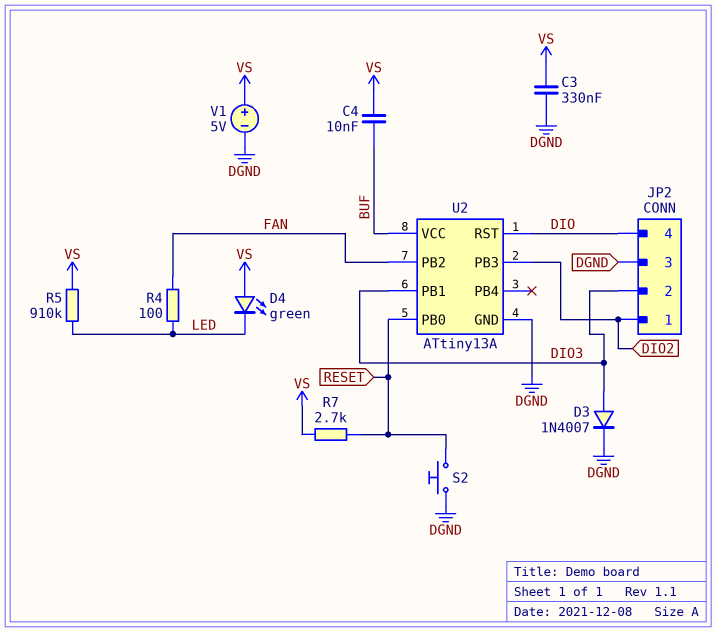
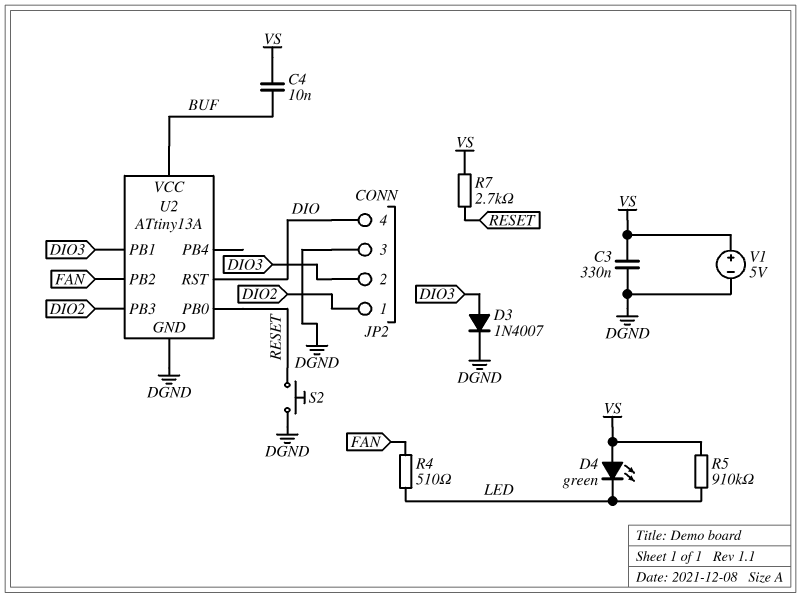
R4: 100 (FAN, LED) -> 510 (FAN, LED)

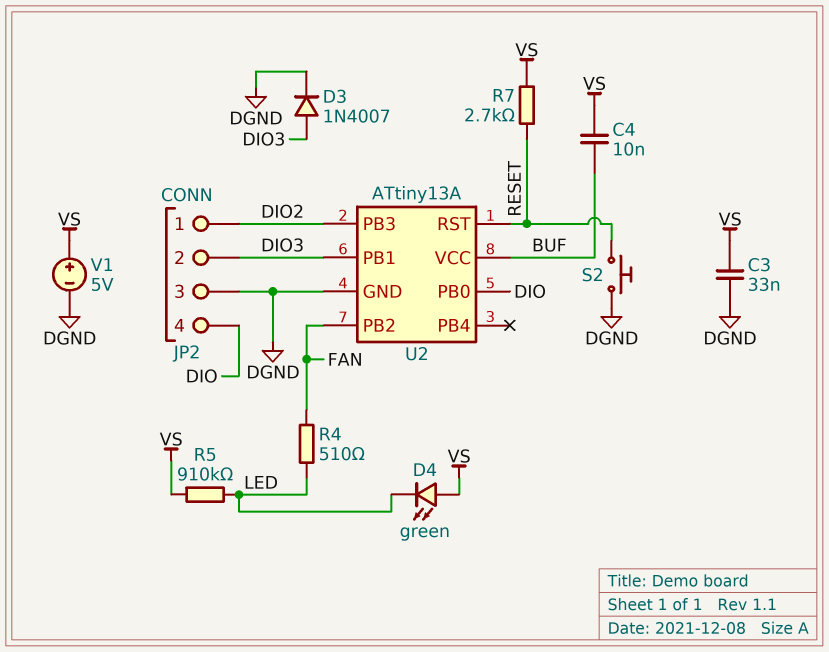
C3: 330nF (DGND, VS) -> 33nF (DGND, VS)
U2 pin PB0: RESET -> DIO
U2 pin RST: DIO -> RESET

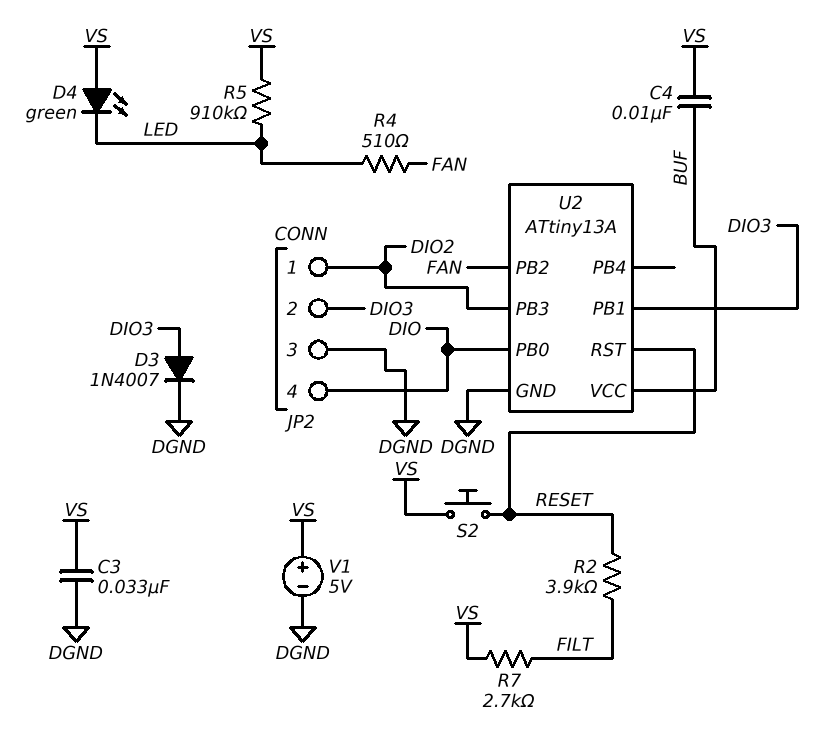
R2: none -> 3.9k (FILT, RESET)
R7: 2.7k (RESET, VS) -> 2.7k (FILT, VS)
S2: button (DGND, RESET) -> button (RESET, VS)

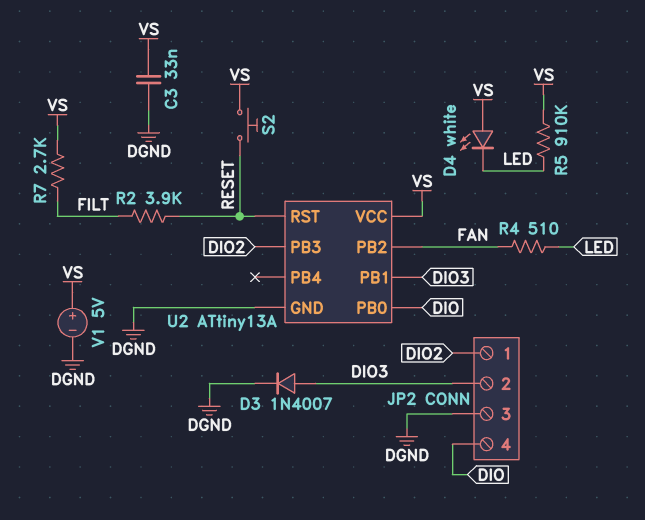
C4: 10nF (BUF, VS) -> none
D4: LED green (A VS, K LED) -> LED white (A VS, K LED)
U2 pin VCC: BUF -> VS

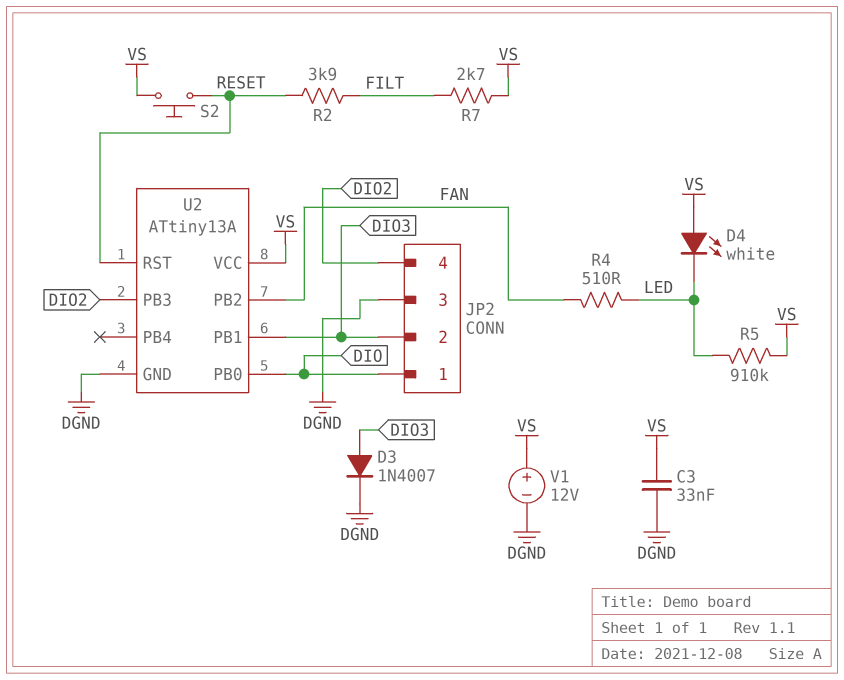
JP2 pin 1: DIO2 -> DIO
JP2 pin 4: DIO -> DIO2
V1: 5V (plus VS, minus DGND) -> 12V (plus VS, minus DGND)

